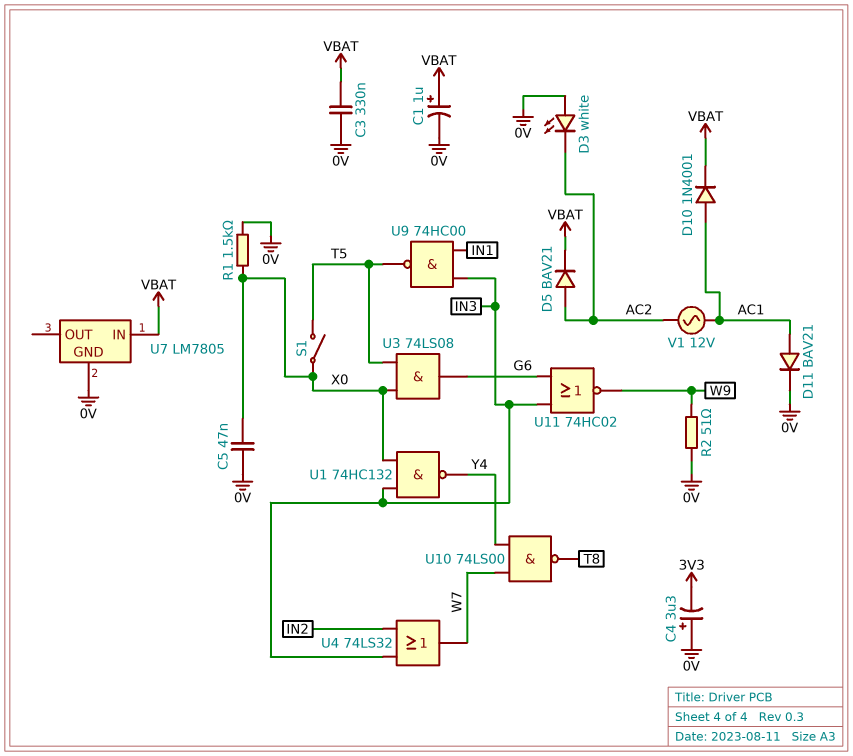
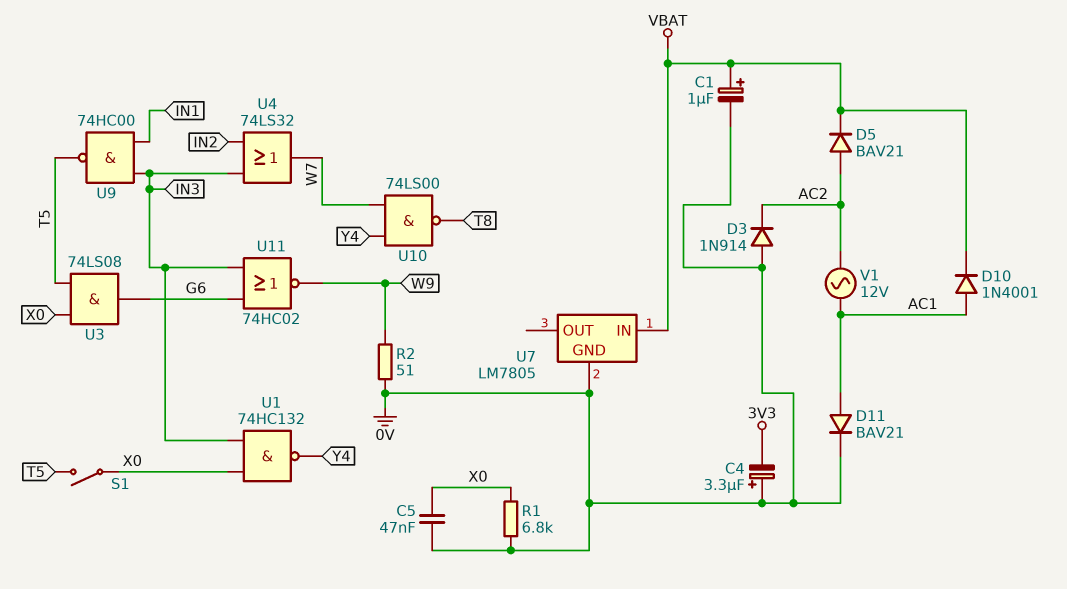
C3: 330nF (0V, VBAT) -> none
D3: LED white (A 0V, K AC2) -> diode 1N914 (A 0V, K AC2)
R1: 1.5k (0V, X0) -> 6.8k (0V, X0)

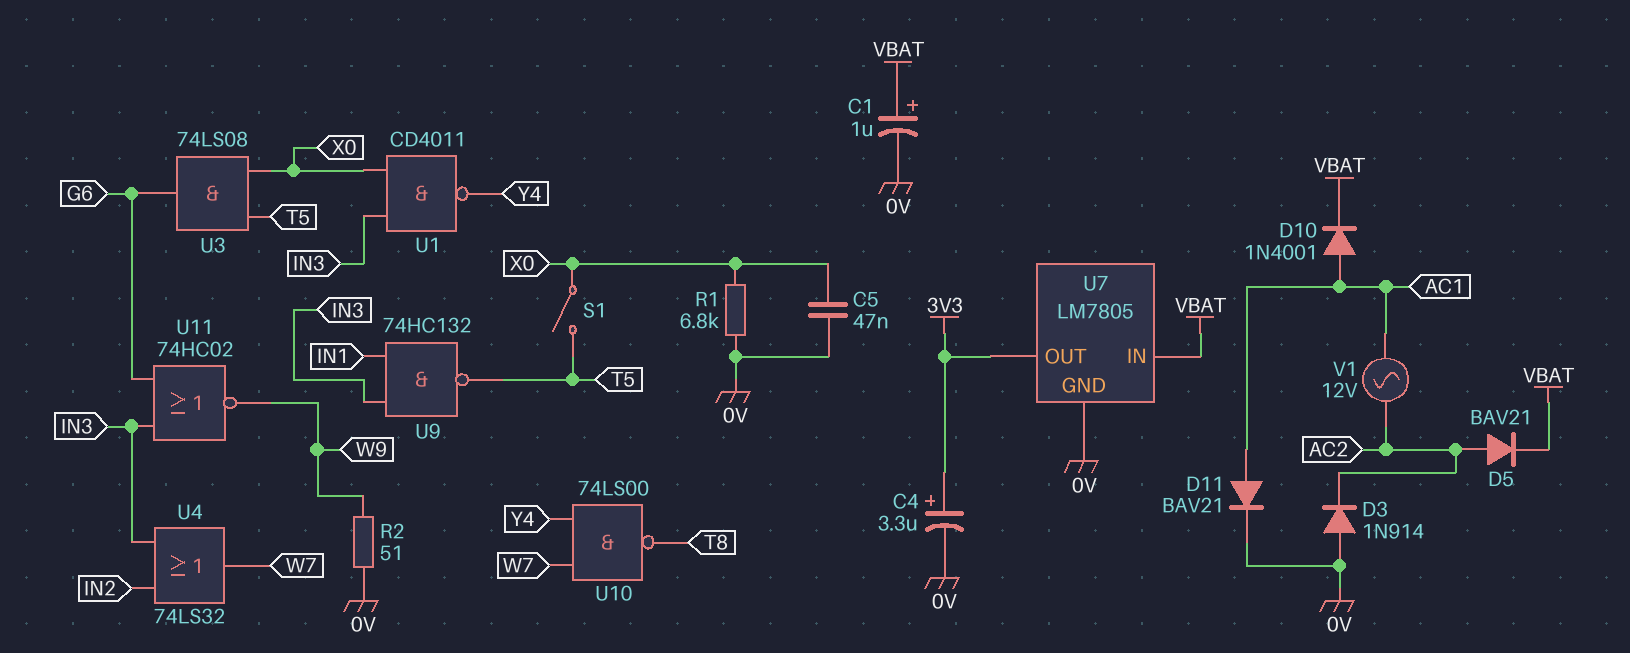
C4: 3.3uF (plus 0V, minus 3V3) -> 3.3uF (plus 3V3, minus 0V)
U1: NAND 74HC132 (in IN3, in X0, out Y4) -> NAND CD4011 (in IN3, in X0, out Y4)
U7 pin OUT: none -> 3V3
U9: NAND 74HC00 (in IN1, in IN3, out T5) -> NAND 74HC132 (in IN1, in IN3, out T5)

